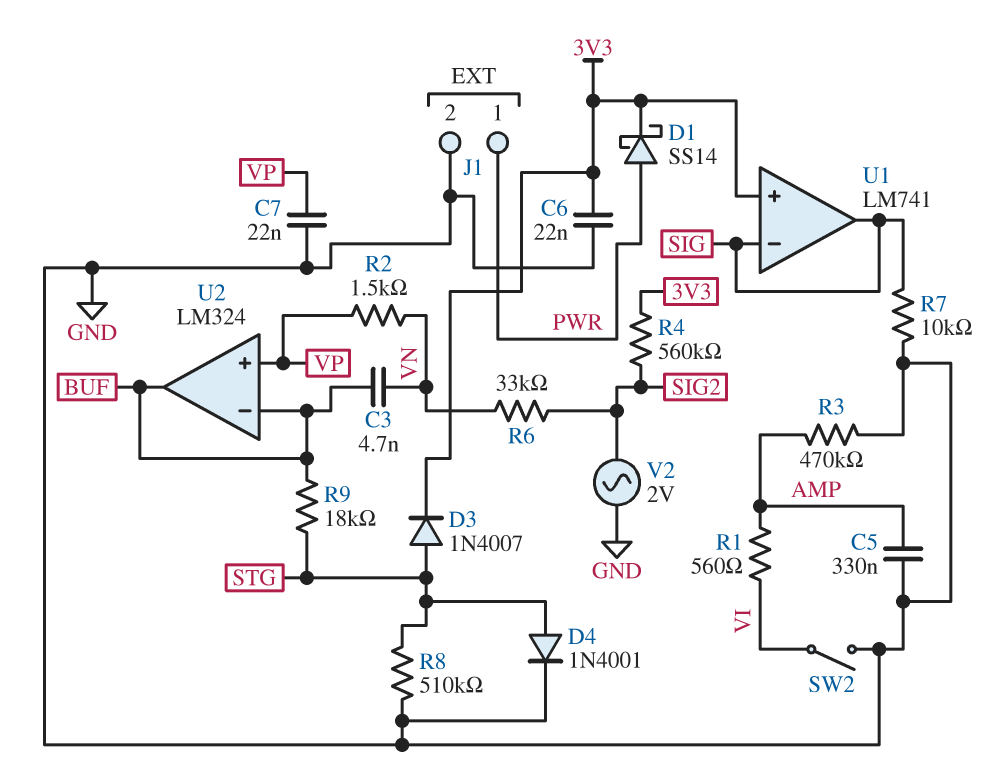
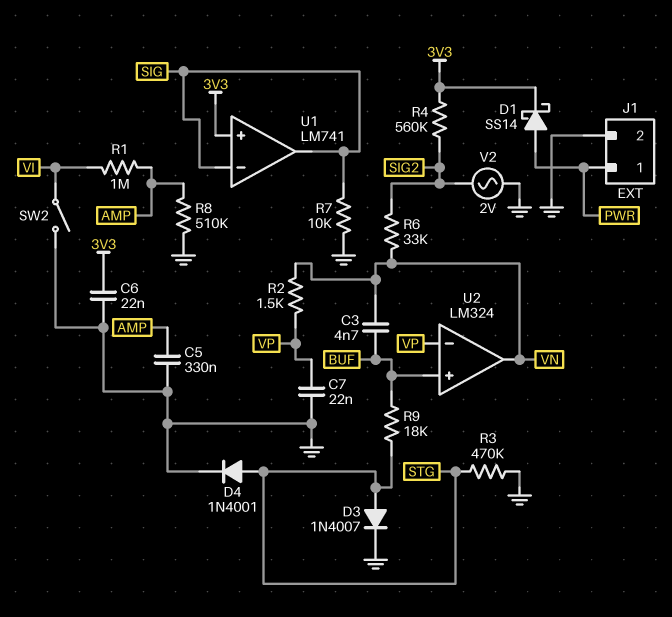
D3: diode 1N4007 (A STG, K 3V3) -> diode 1N4007 (A STG, K GND)
R1: 560 (AMP, VI) -> 1M (AMP, VI)
R3: 470k (AMP, GND) -> 470k (GND, STG)
R8: 510k (GND, STG) -> 510k (AMP, GND)
U2 pin in+: VP -> BUF
U2 pin in-: BUF -> VP
U2 pin out: BUF -> VN

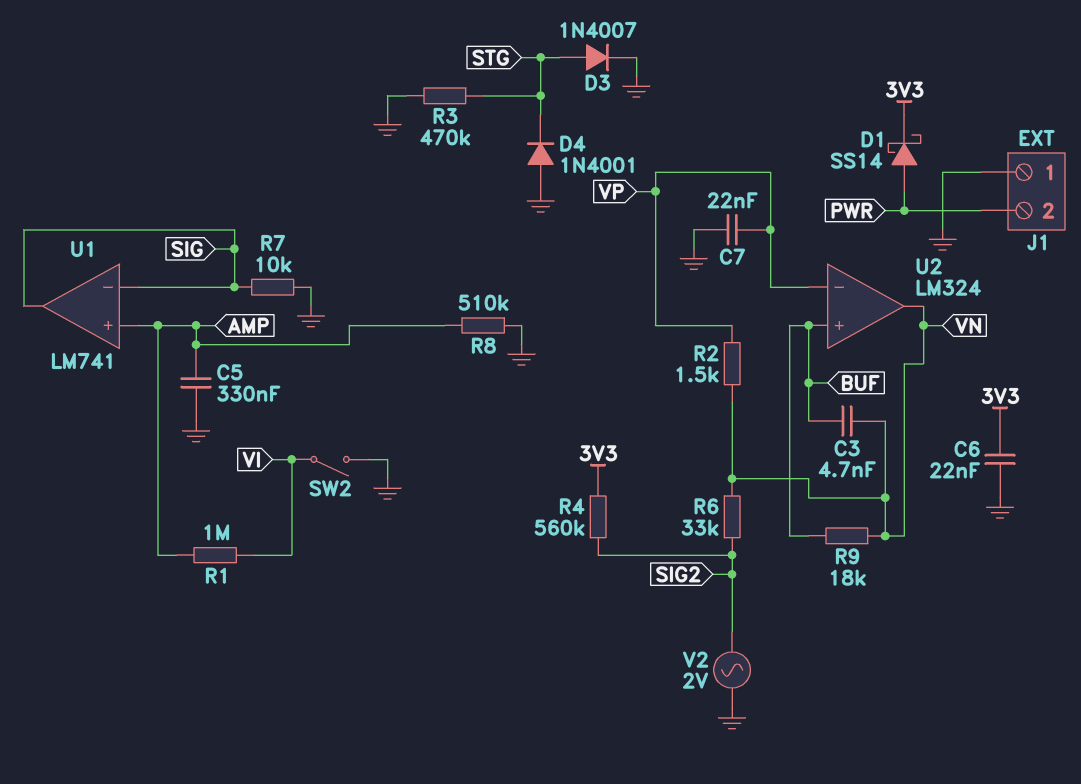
D4: diode 1N4001 (A STG, K GND) -> diode 1N4001 (A GND, K STG)
J1 pin 1: PWR -> GND
J1 pin 2: GND -> PWR
R9: 18k (BUF, STG) -> 18k (BUF, VN)
U1 pin in+: 3V3 -> AMP

